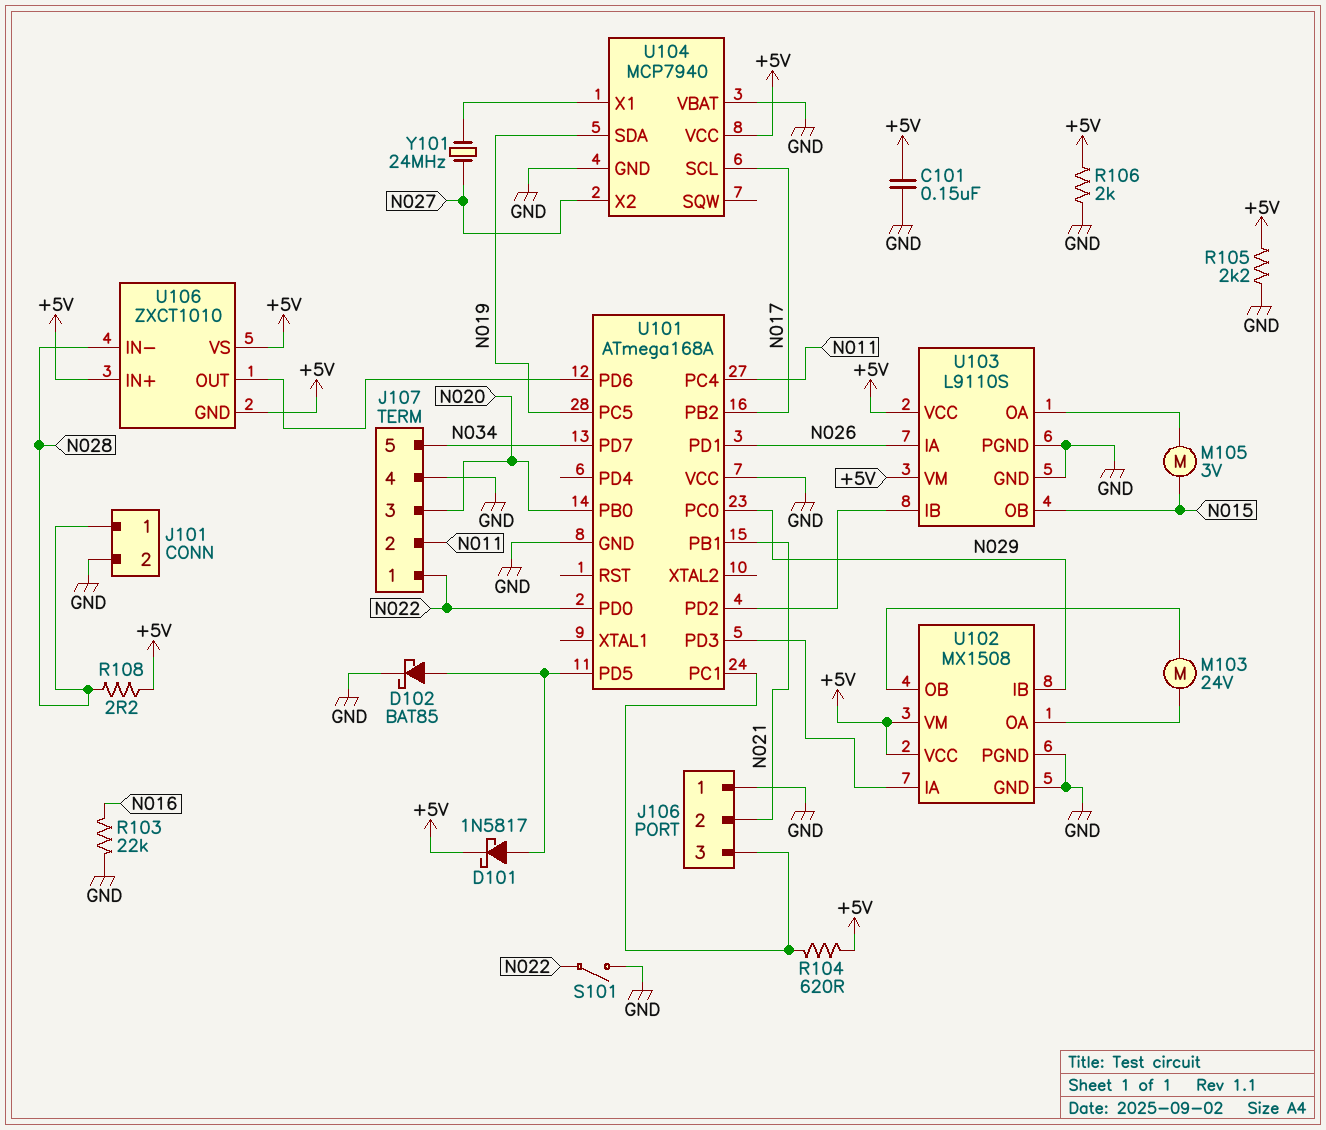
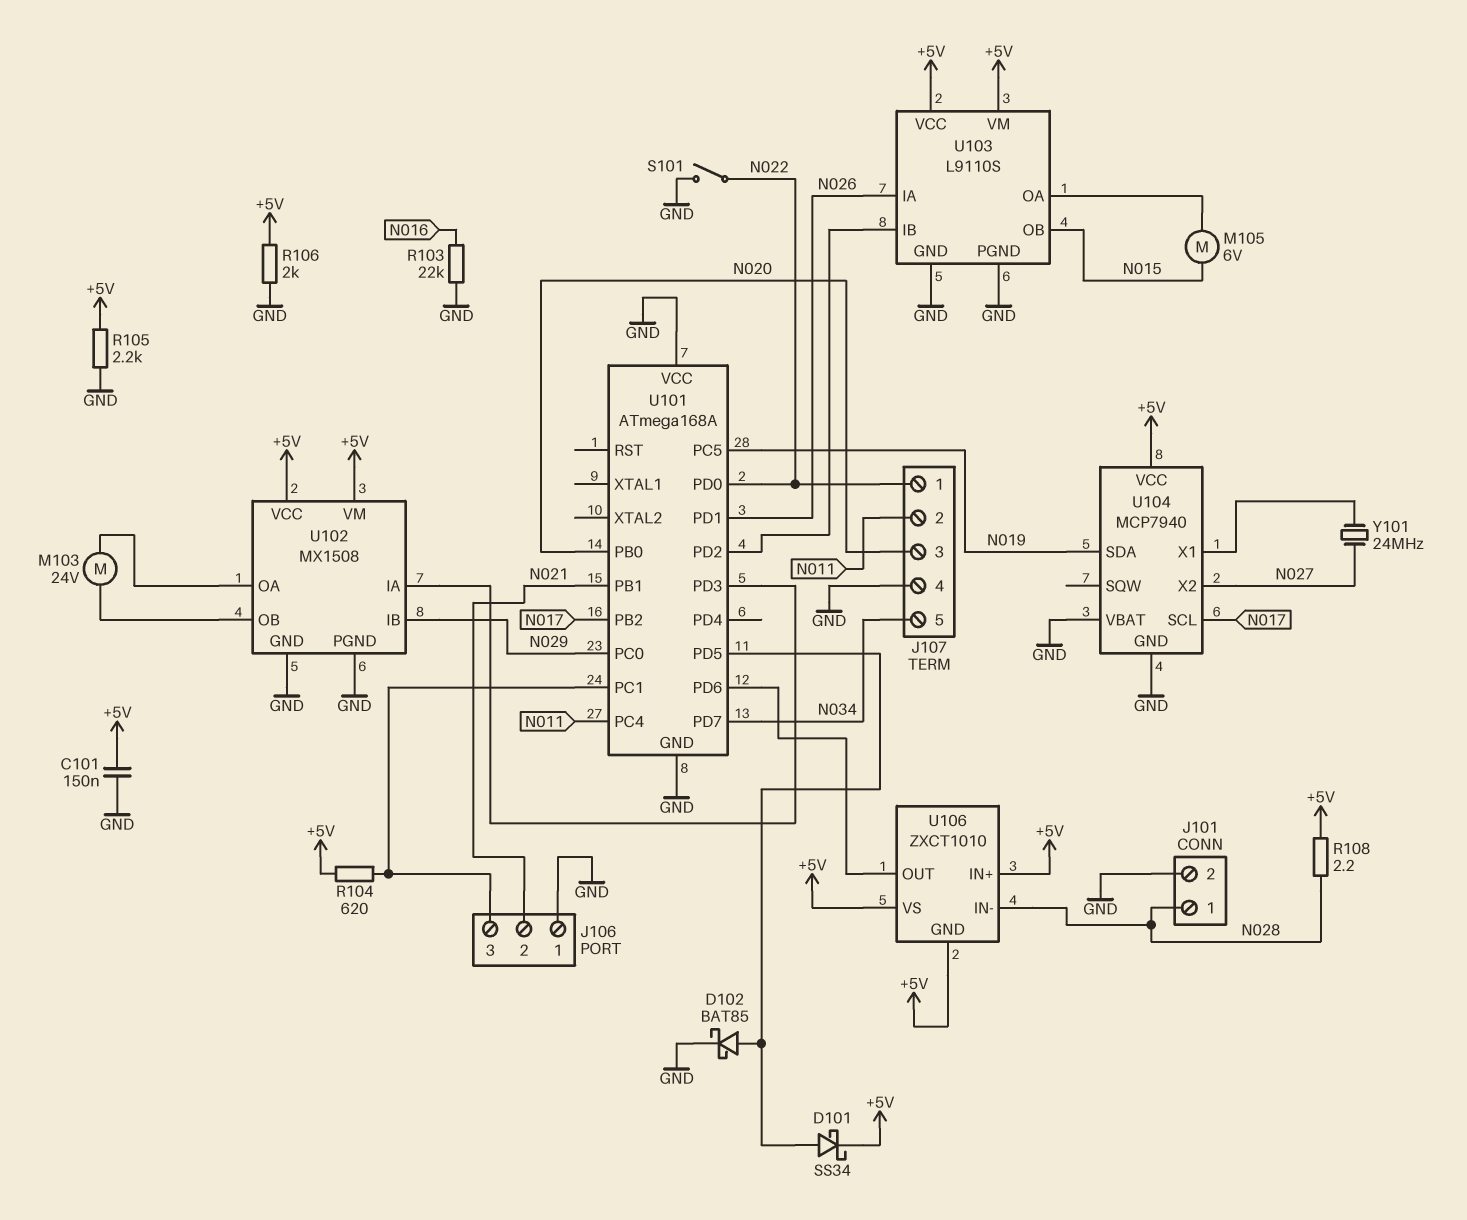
D101: schottky 1N5817 (A U101/PD5, K +5V) -> schottky SS34 (A U101/PD5, K +5V)
M105: motor 3V (N015, U103/OA) -> motor 6V (N015, U103/OA)

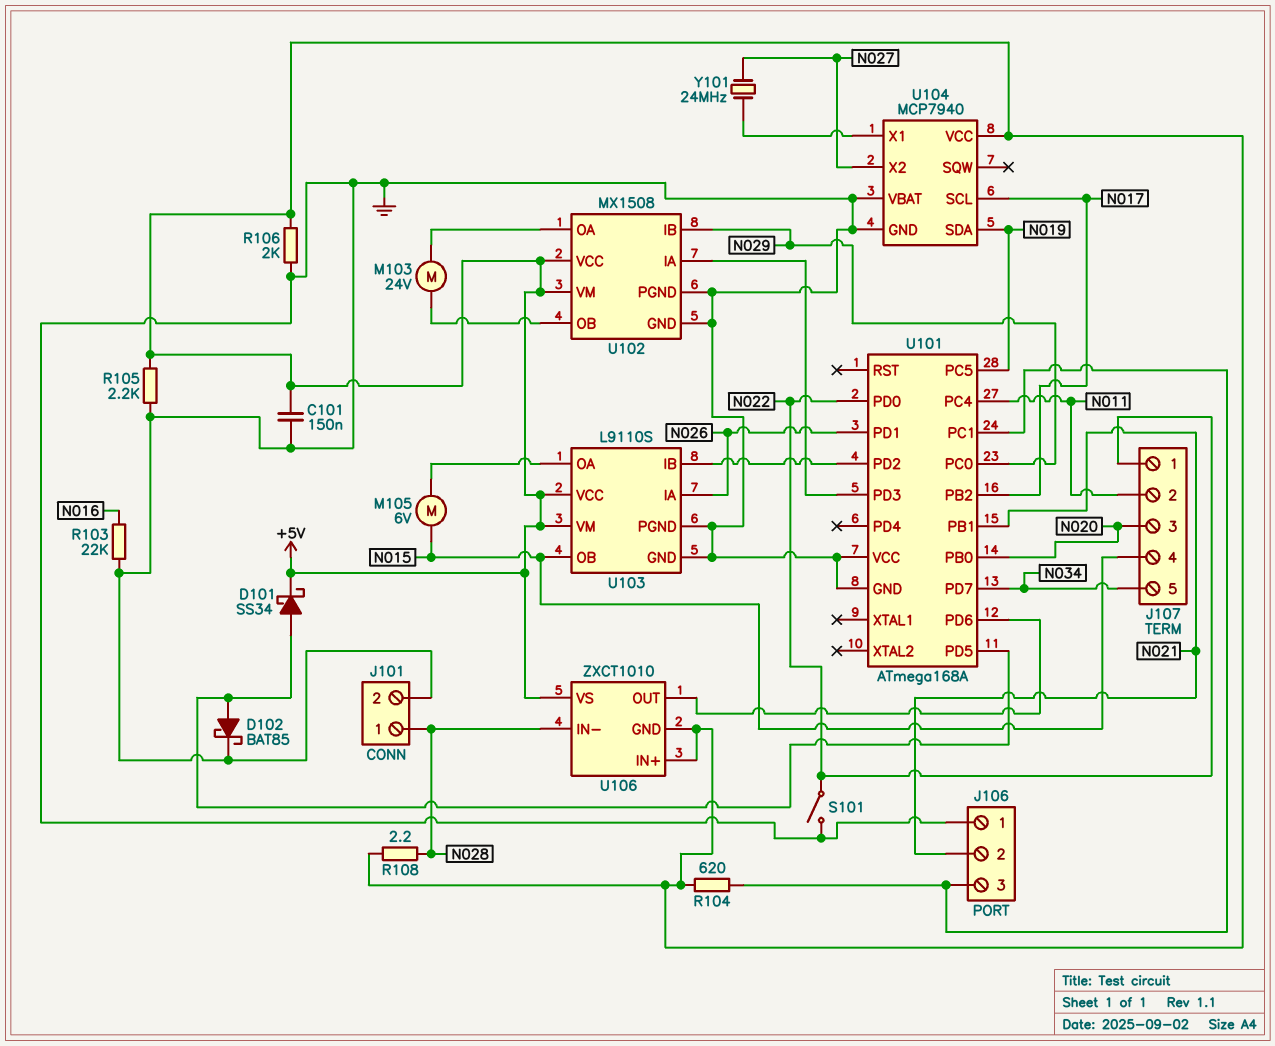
J107 pin 4: GND -> N015

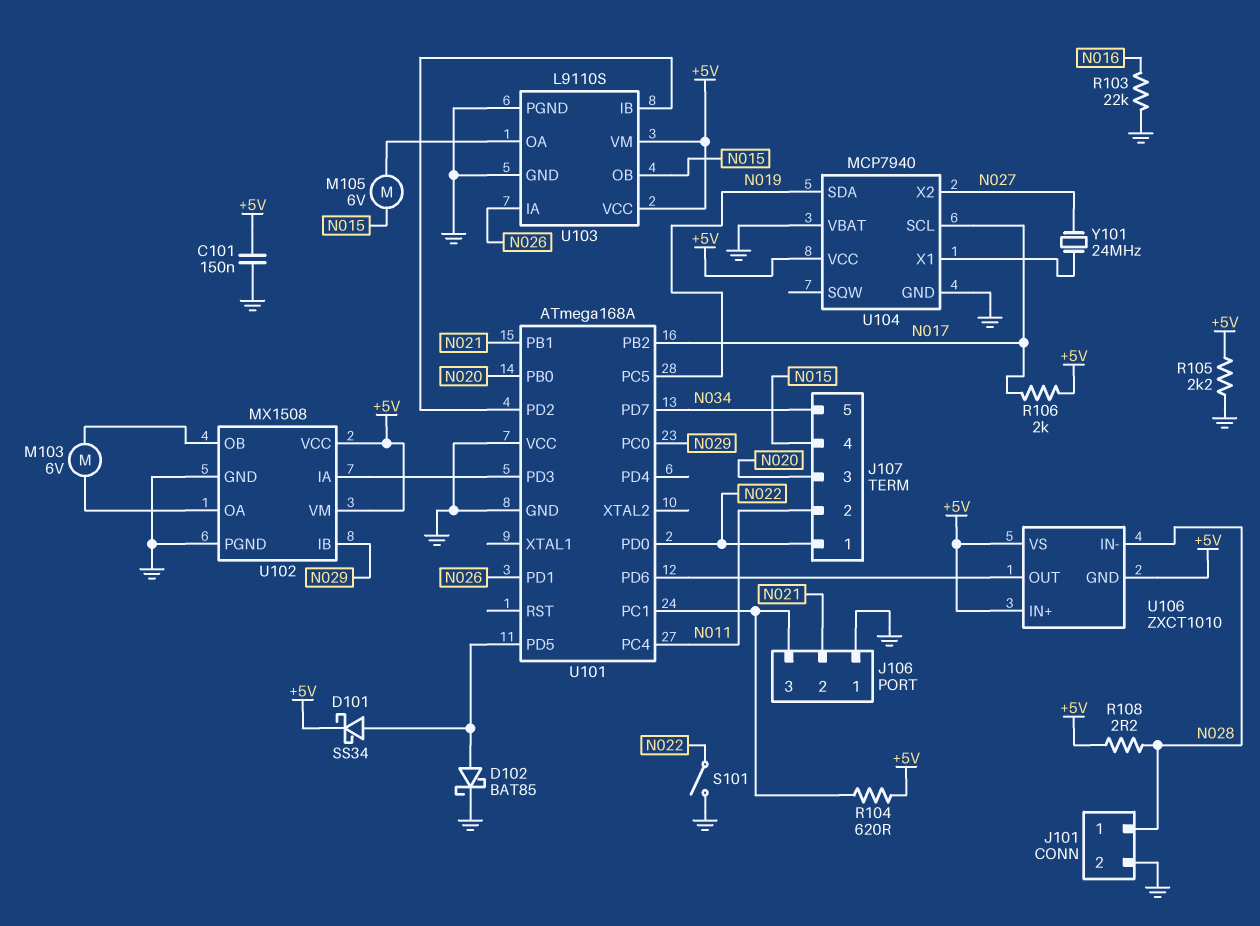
M103: motor 24V (U102/OA, U102/OB) -> motor 6V (U102/OA, U102/OB)
R106: 2k (+5V, GND) -> 2k (+5V, N017)

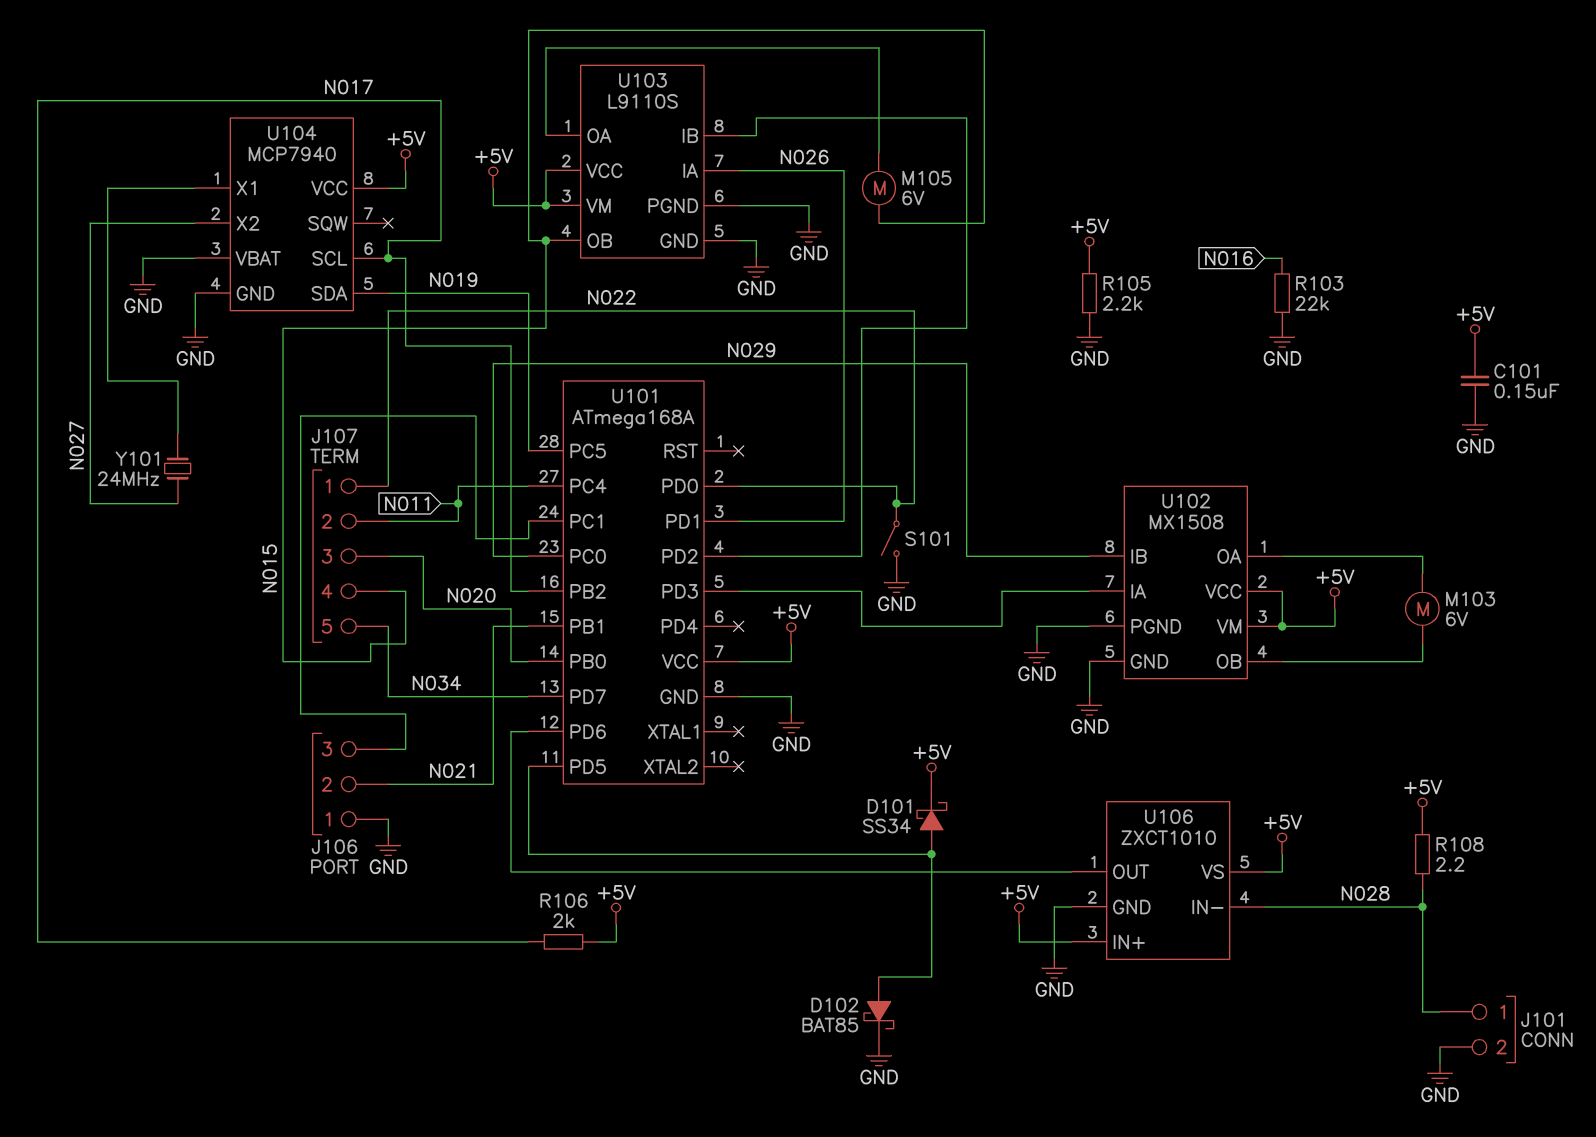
R104: 620 (+5V, J106/3) -> none
U101 pin VCC: GND -> +5V
U106 pin GND: +5V -> GND

